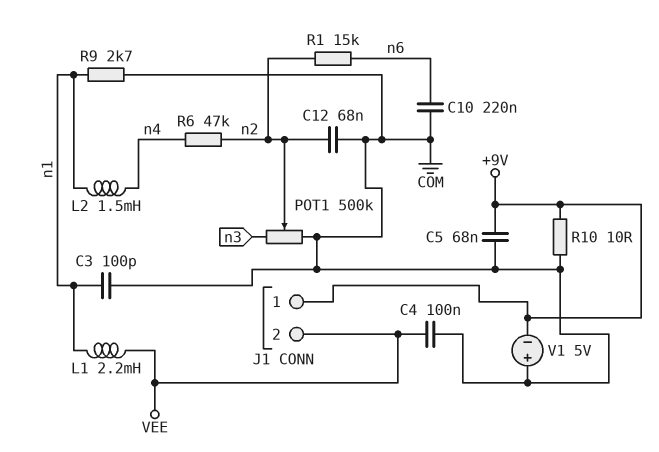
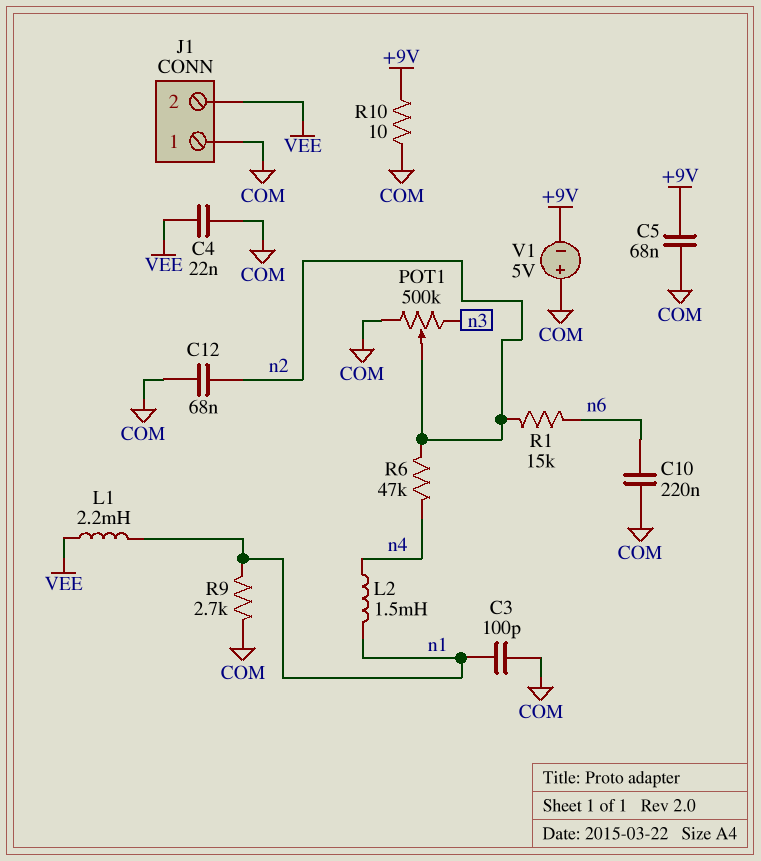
C4: 100nF (COM, VEE) -> 22nF (COM, VEE)
J1 pin 1: +9V -> COM

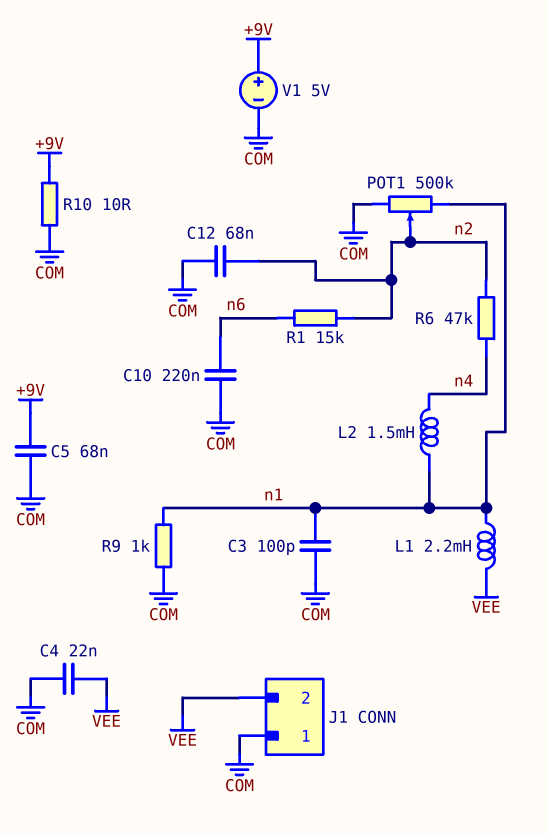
POT1: 500k (COM, n3, wiper n2) -> 500k (COM, n1, wiper n2)
R9: 2.7k (COM, n1) -> 1k (COM, n1)
V1: 5V (plus COM, minus +9V) -> 5V (plus +9V, minus COM)

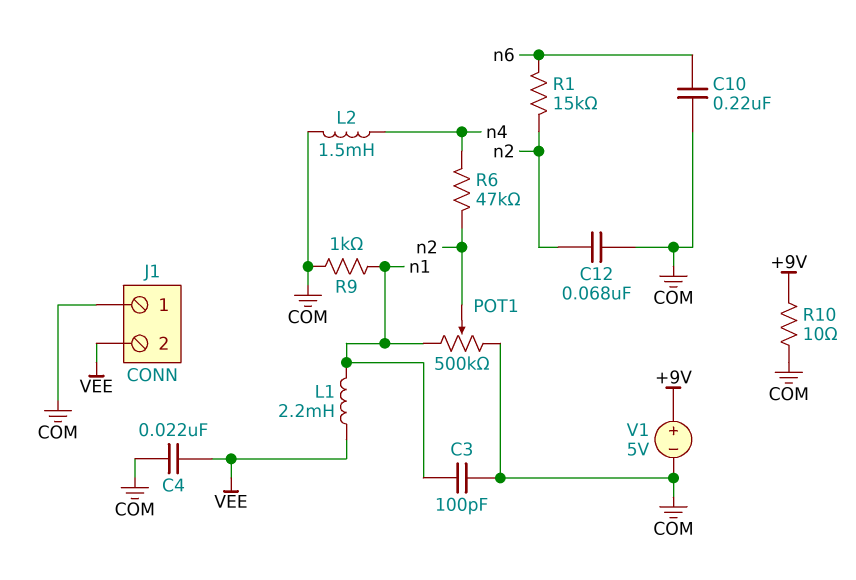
C5: 68nF (+9V, COM) -> none
L2: 1.5mH (n1, n4) -> 1.5mH (COM, n4)

